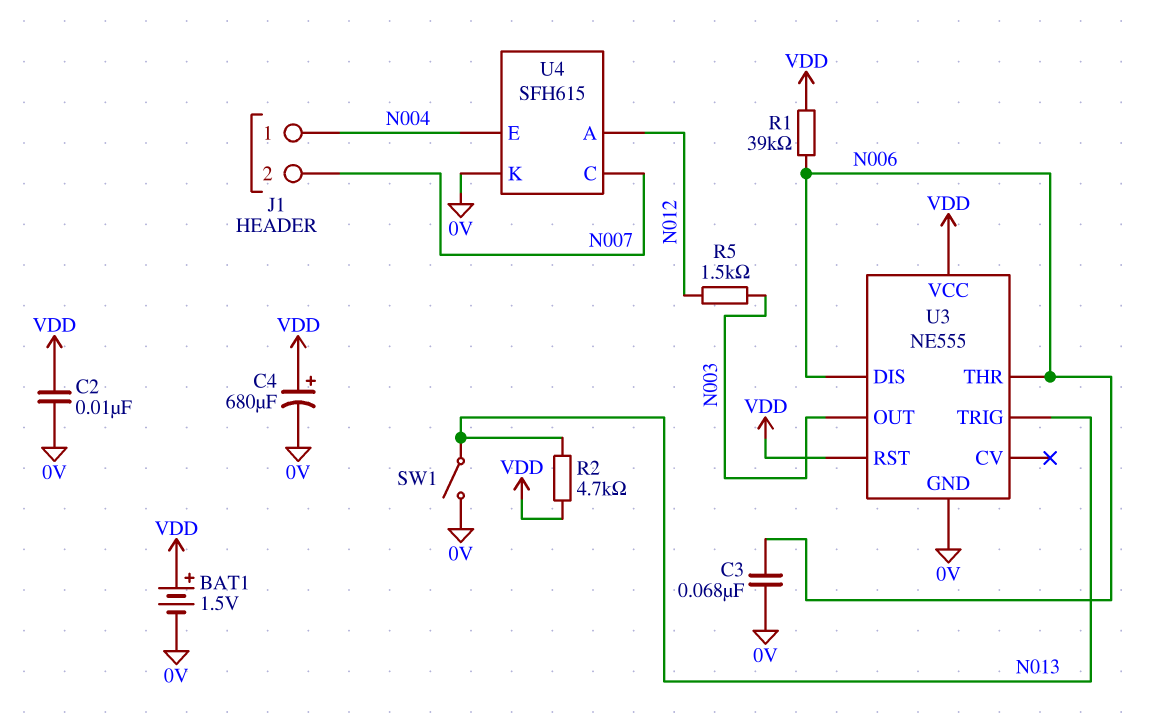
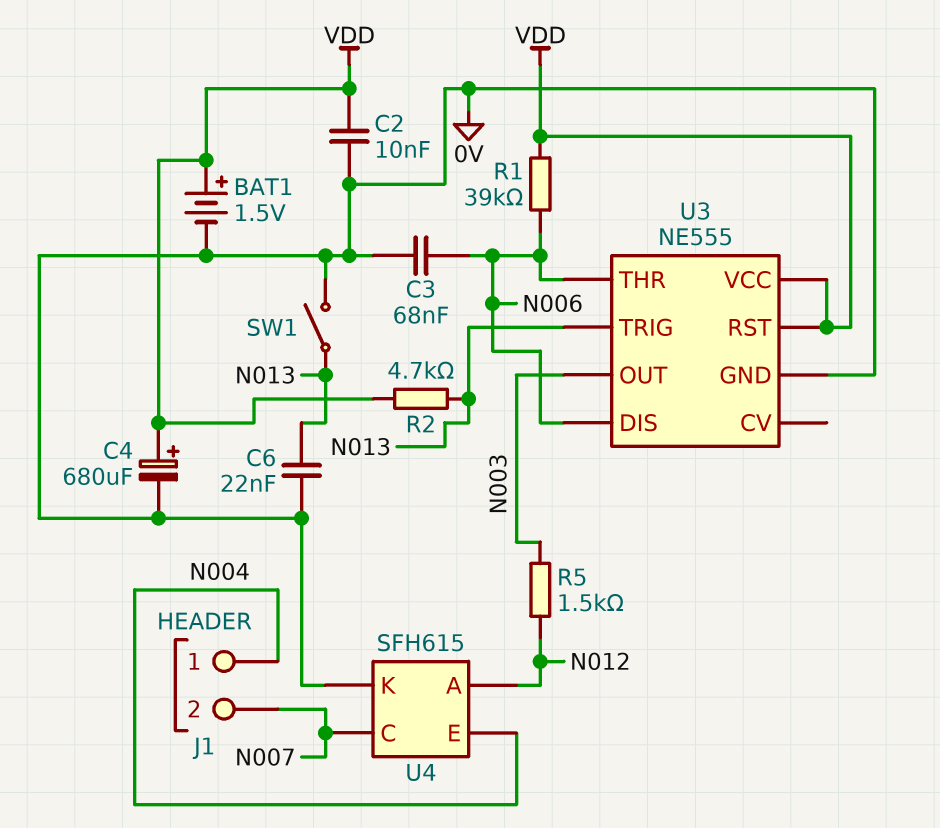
C6: none -> 22nF (0V, N013)

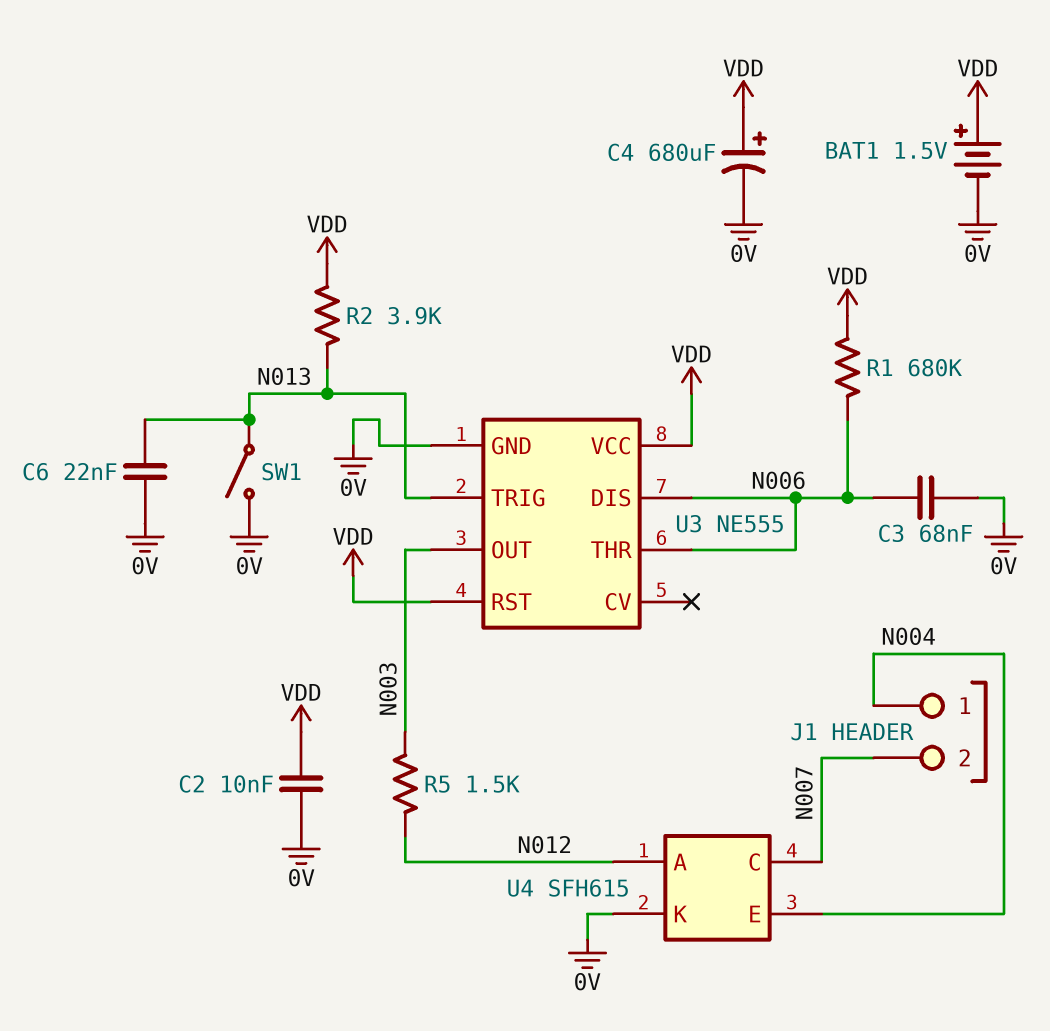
R1: 39k (N006, VDD) -> 680k (N006, VDD)
R2: 4.7k (N013, VDD) -> 3.9k (N013, VDD)

